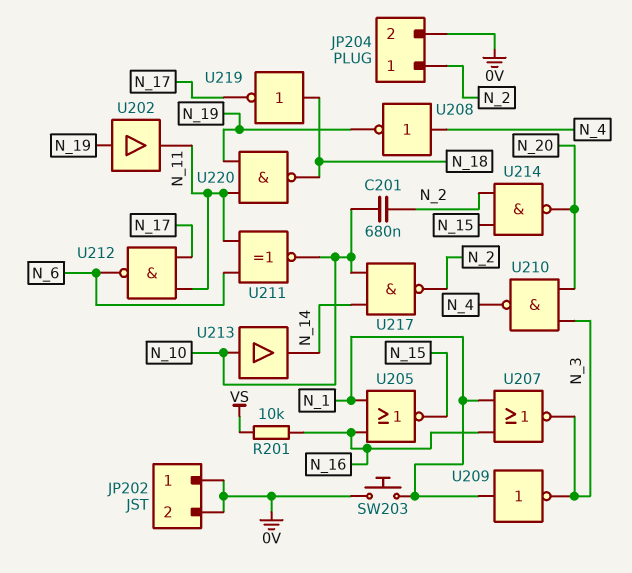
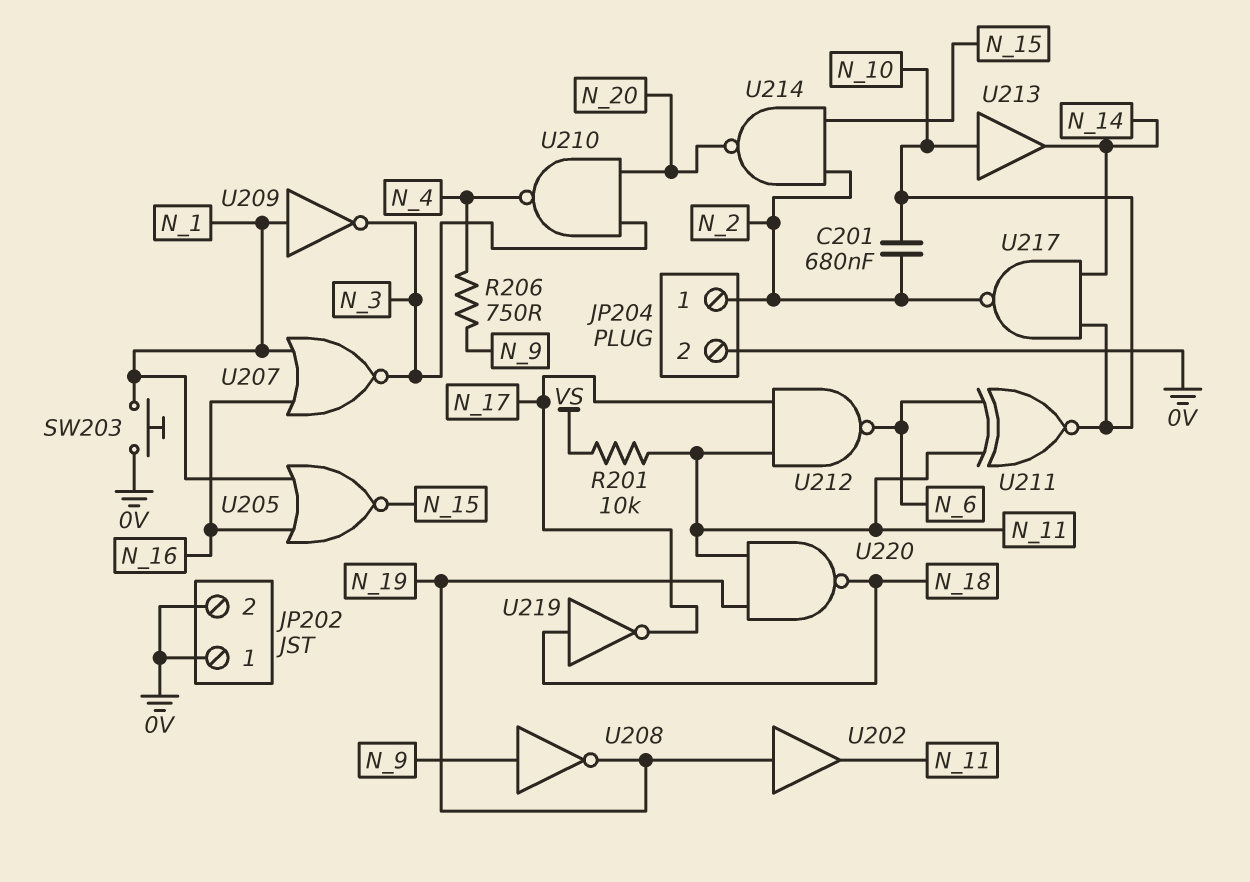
R201: 10k (N_16, VS) -> 10k (N_11, VS)
R206: none -> 750 (N_4, N_9)
U208: NOT (in N_4, out N_19) -> NOT (in N_9, out N_19)

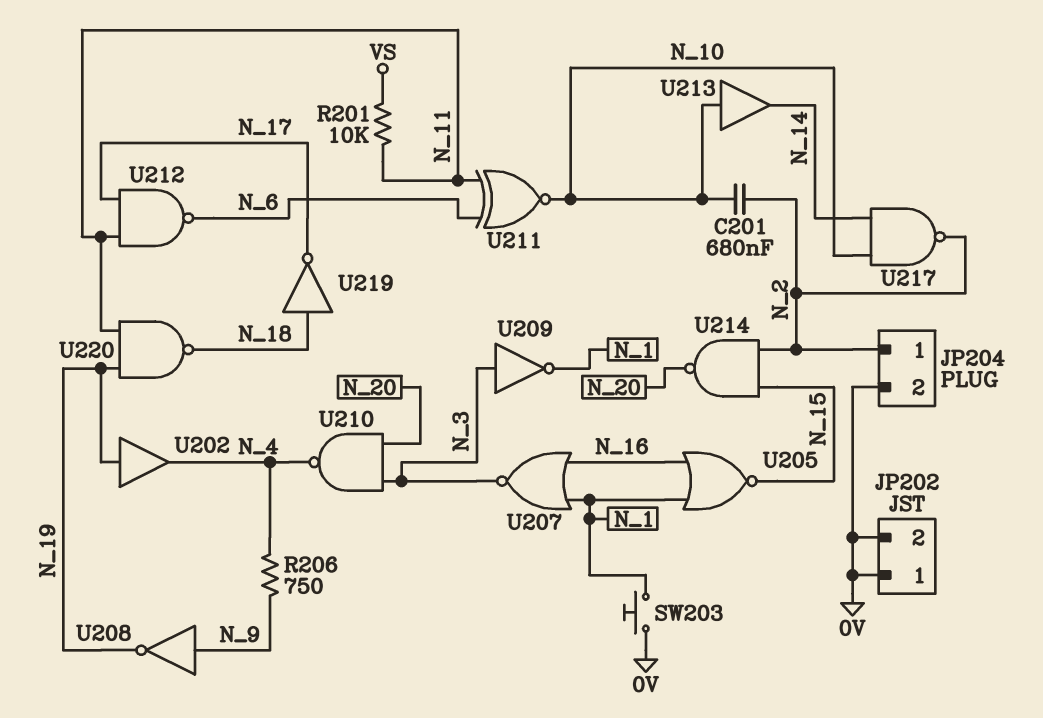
U202: buffer (in N_19, out N_11) -> buffer (in N_19, out N_4)
U209: NOT (in N_1, out N_3) -> NOT (in N_3, out N_1)

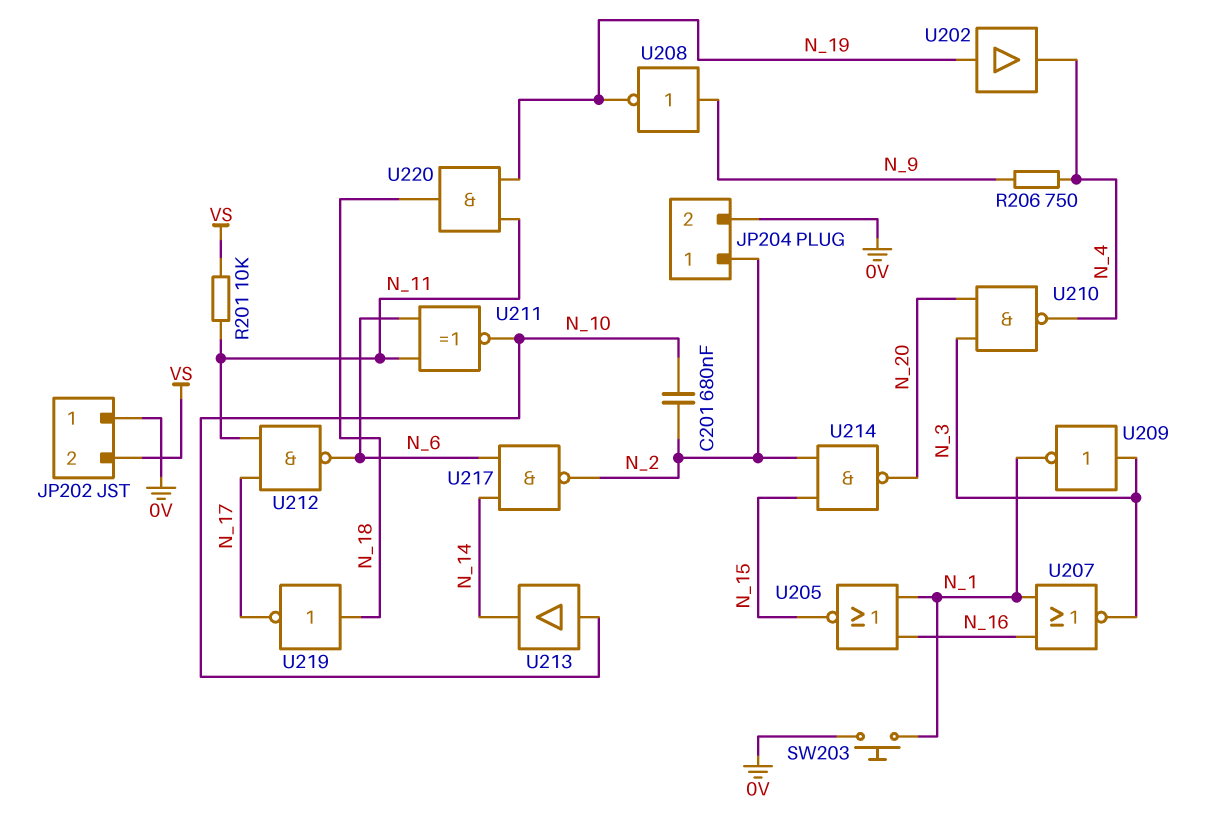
JP202 pin 2: 0V -> VS
U217: NAND (in N_10, in N_14, out N_2) -> NAND (in N_6, in N_14, out N_2)
U220: NAND (in N_11, in N_19, out N_18) -> AND (in N_11, in N_19, out N_18)

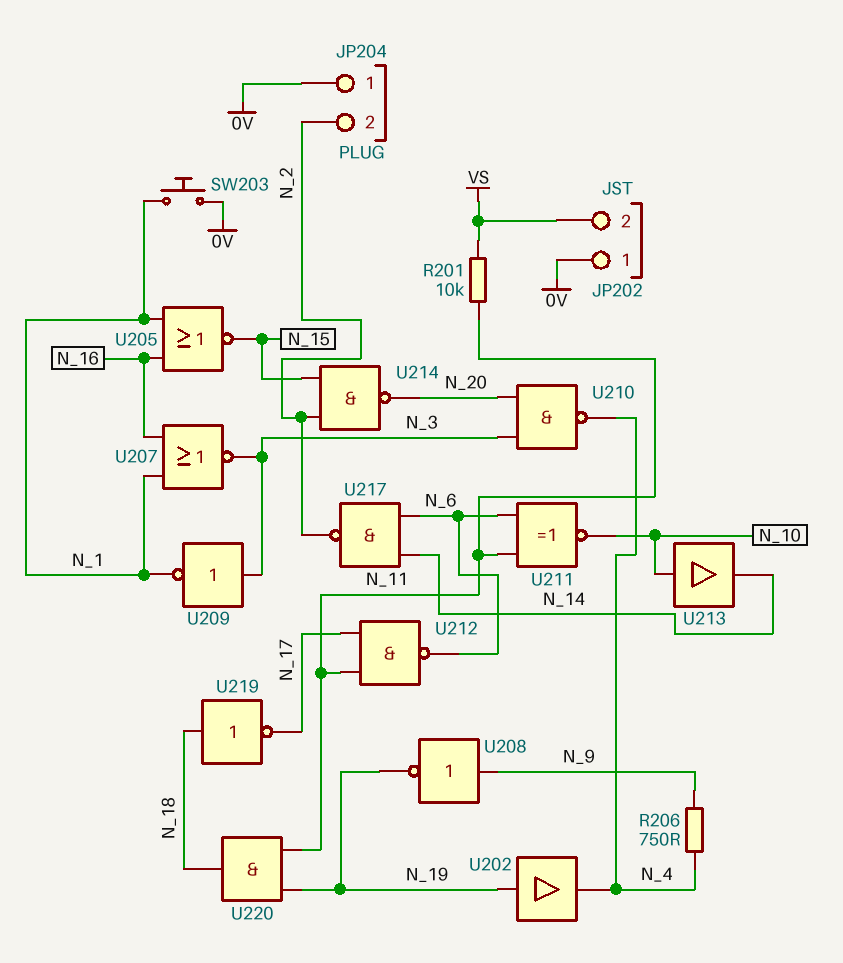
C201: 680nF (N_2, N_10) -> none
JP204 pin 1: N_2 -> 0V
JP204 pin 2: 0V -> N_2

